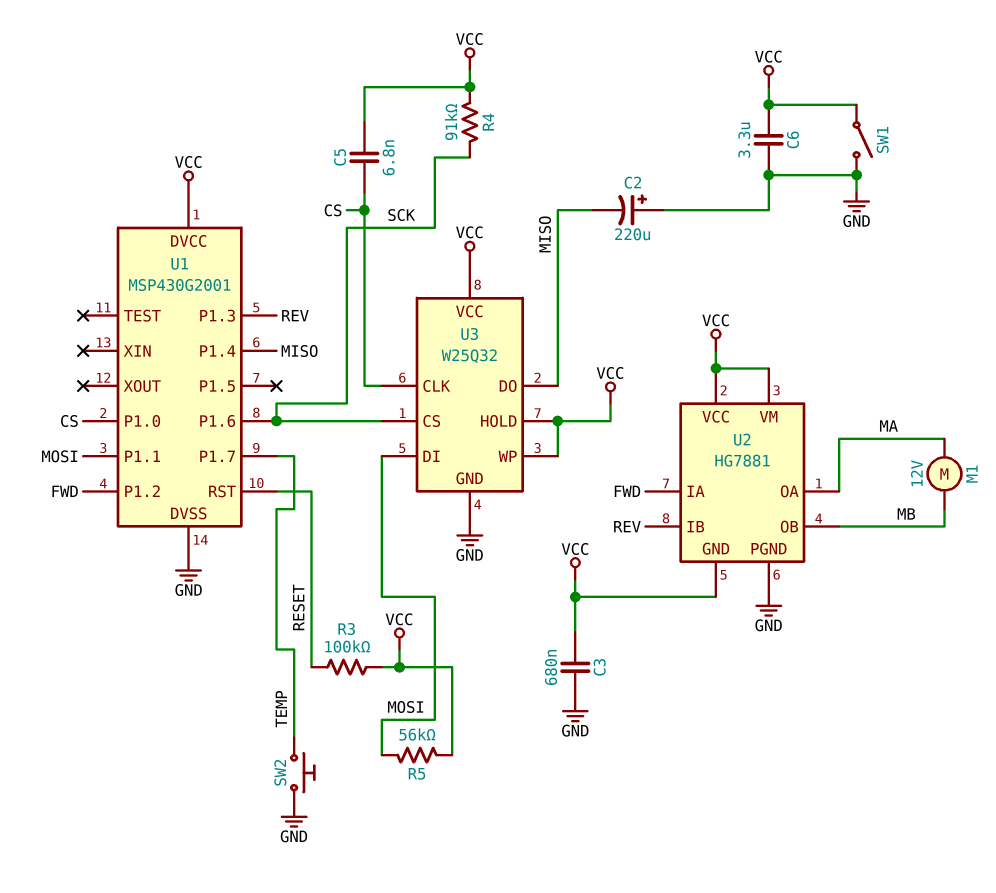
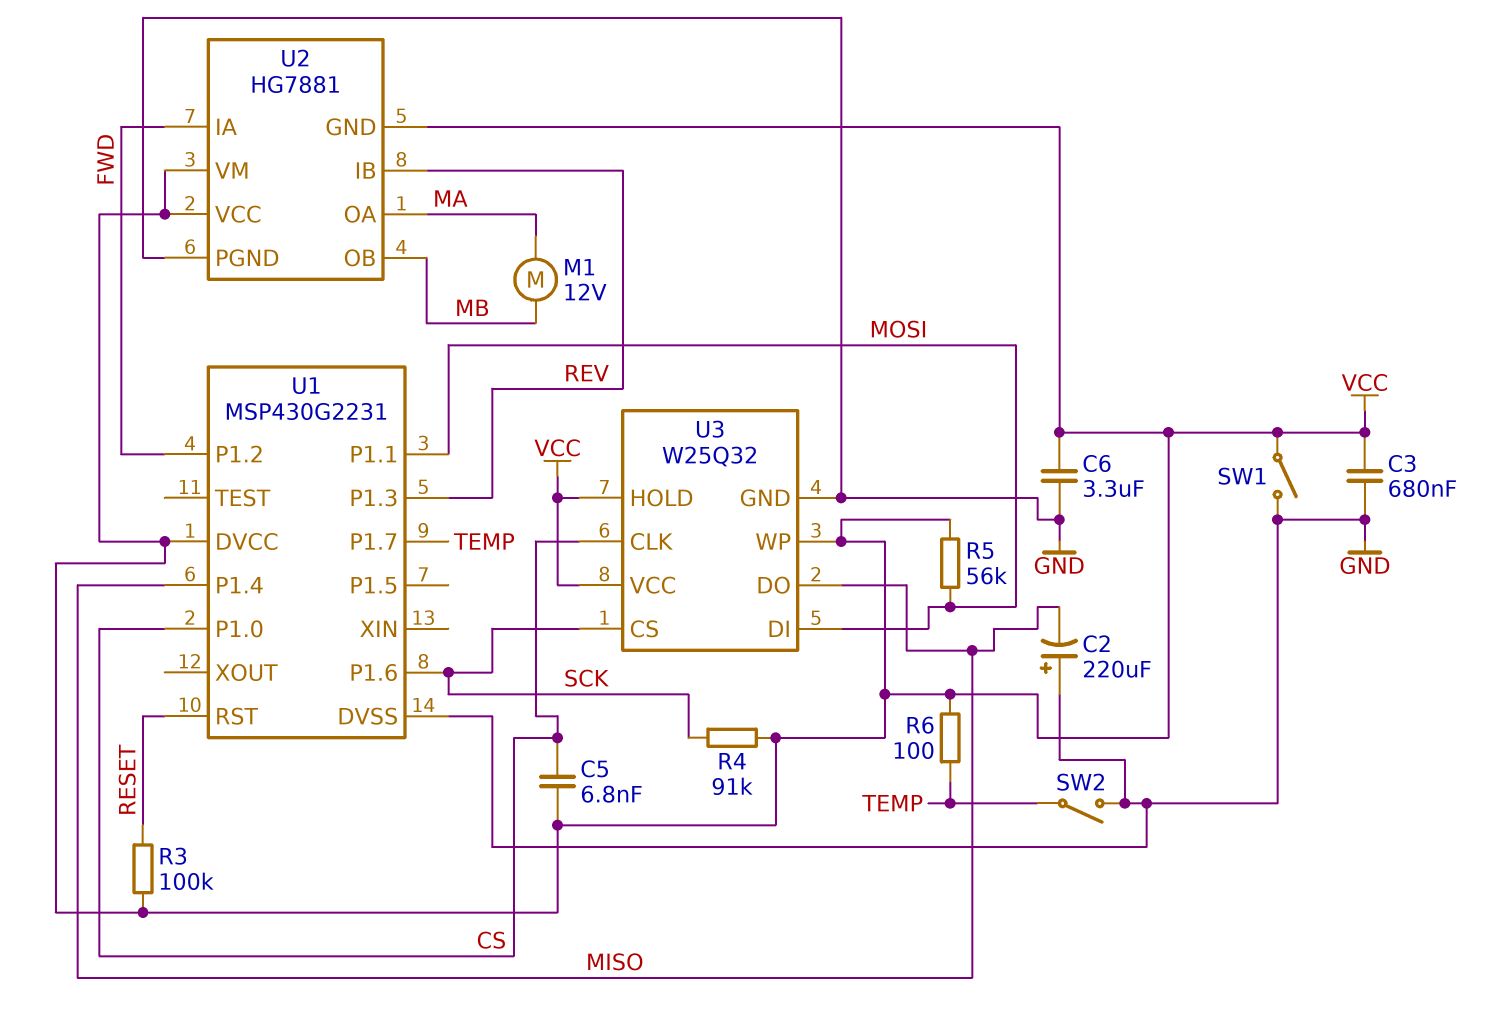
R6: none -> 100 (TEMP, VCC)
SW2: button (GND, TEMP) -> switch (GND, TEMP)
U1: MSP430G2001 -> MSP430G2231

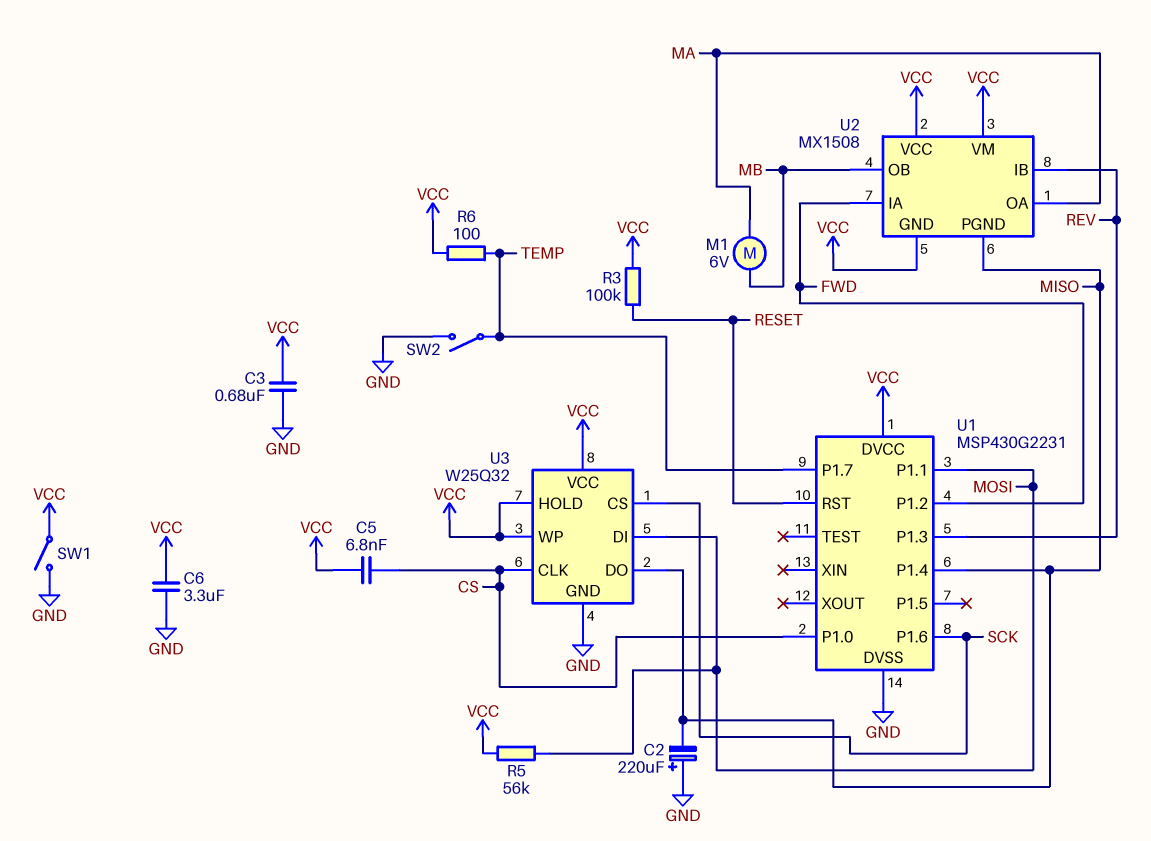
M1: motor 12V (MA, MB) -> motor 6V (MA, MB)
R4: 91k (SCK, VCC) -> none
U2: HG7881 -> MX1508
U2 pin PGND: GND -> MISO

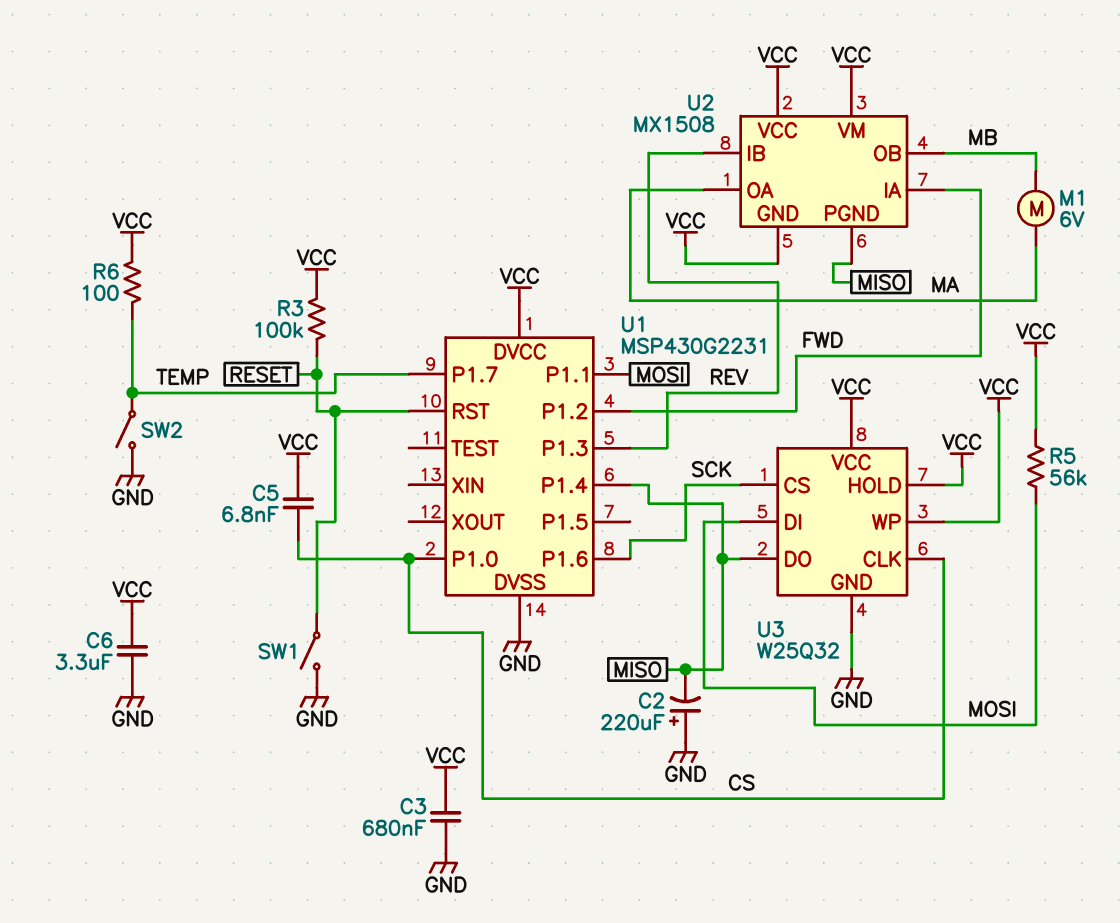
SW1: switch (GND, VCC) -> switch (GND, RESET)

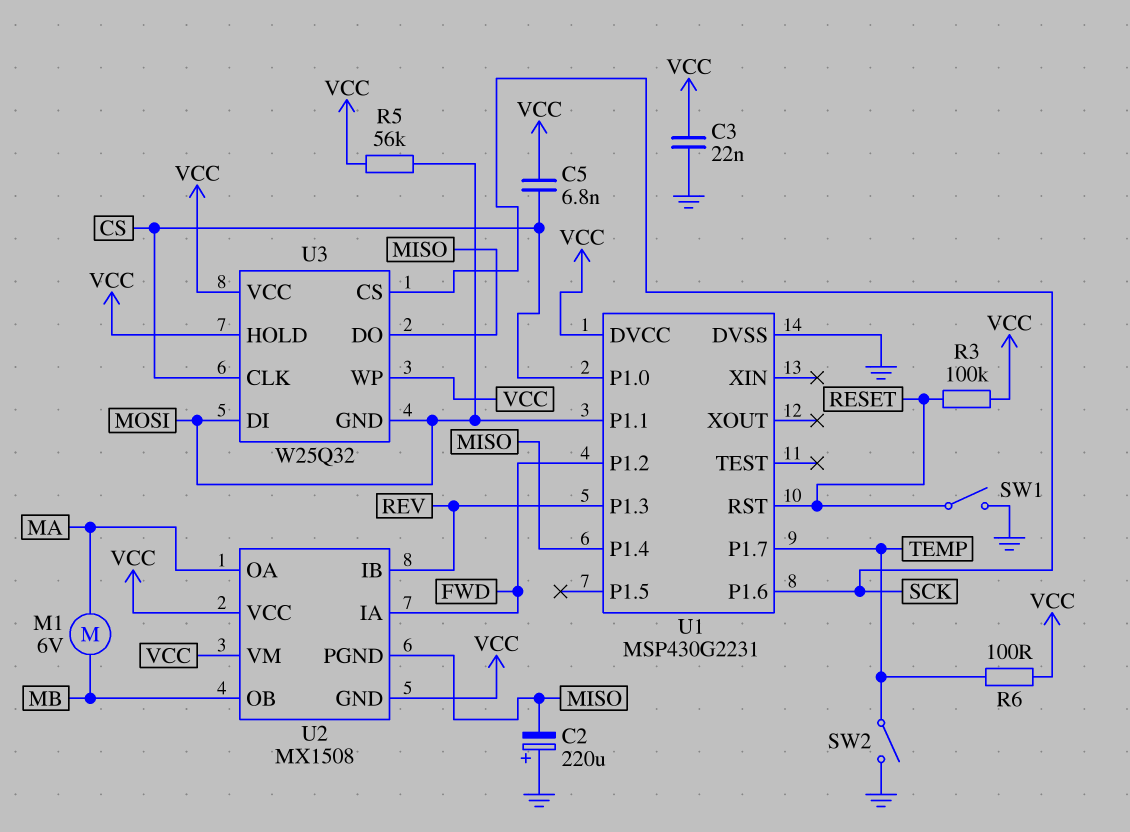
C3: 680nF (GND, VCC) -> 22nF (GND, VCC)
C6: 3.3uF (GND, VCC) -> none
U3 pin GND: GND -> MOSI

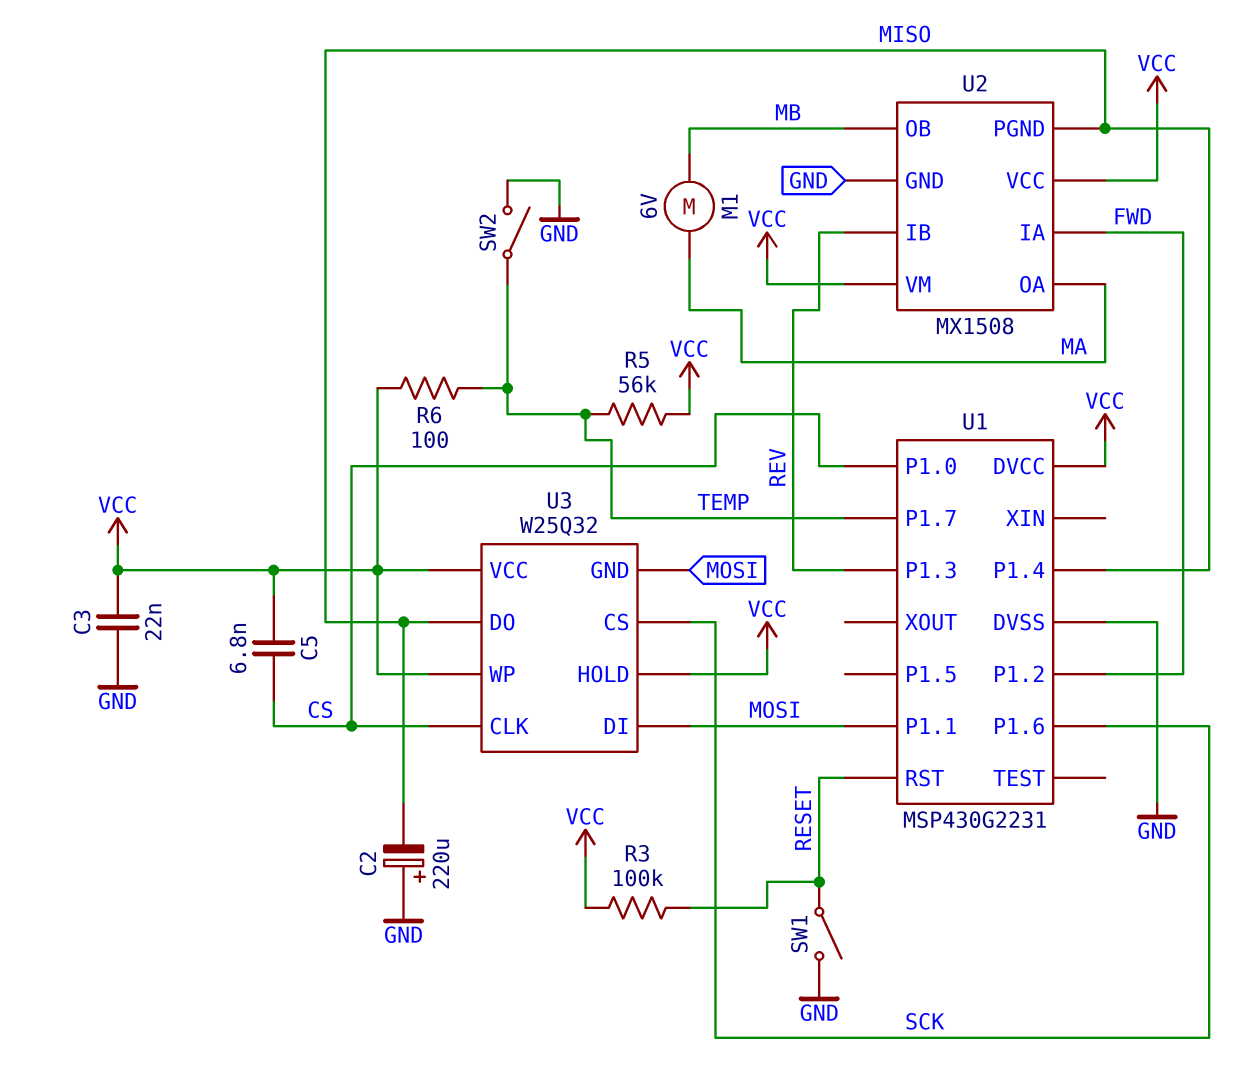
R5: 56k (MOSI, VCC) -> 56k (TEMP, VCC)
U2 pin GND: VCC -> GND

